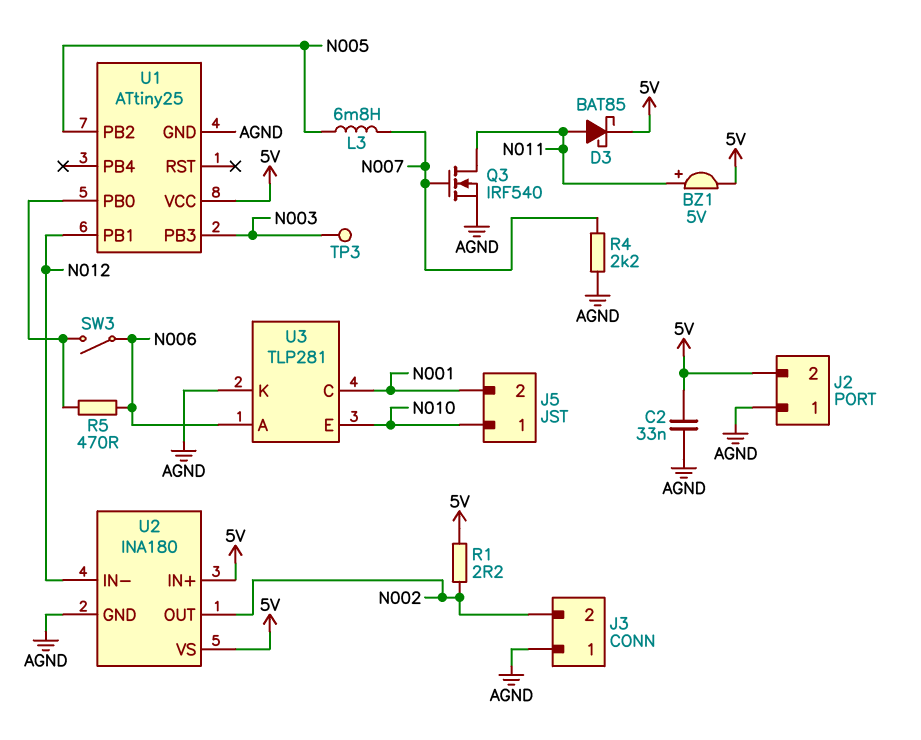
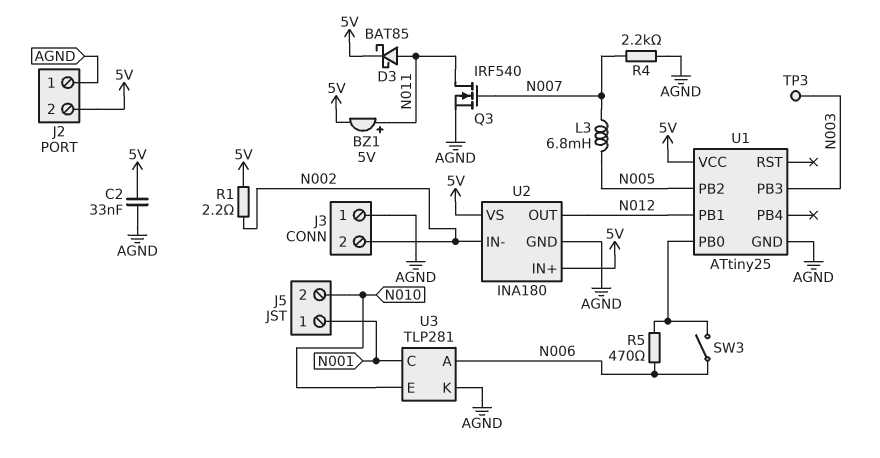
J5 pin 1: N010 -> N001
J5 pin 2: N001 -> N010
U2 pin IN-: N012 -> N002
U2 pin OUT: N002 -> N012

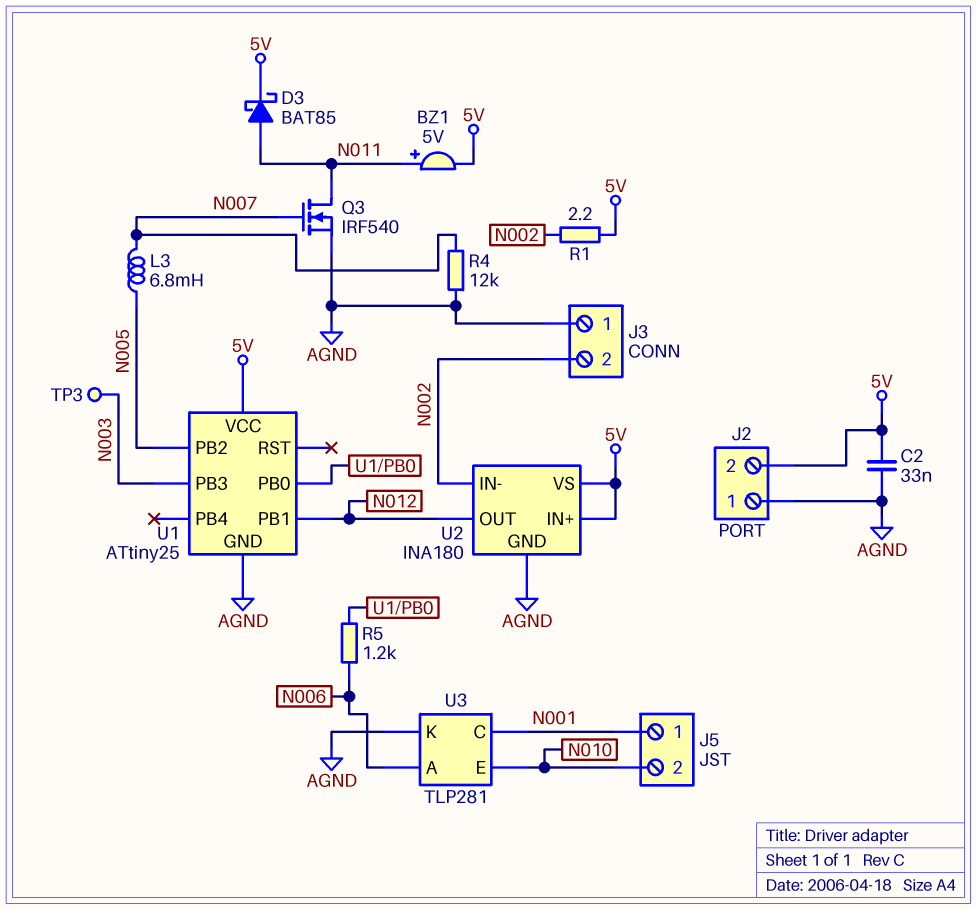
R4: 2.2k (AGND, N007) -> 12k (AGND, N007)
R5: 470 (N006, U1/PB0) -> 1.2k (N006, U1/PB0)
SW3: switch (N006, U1/PB0) -> none

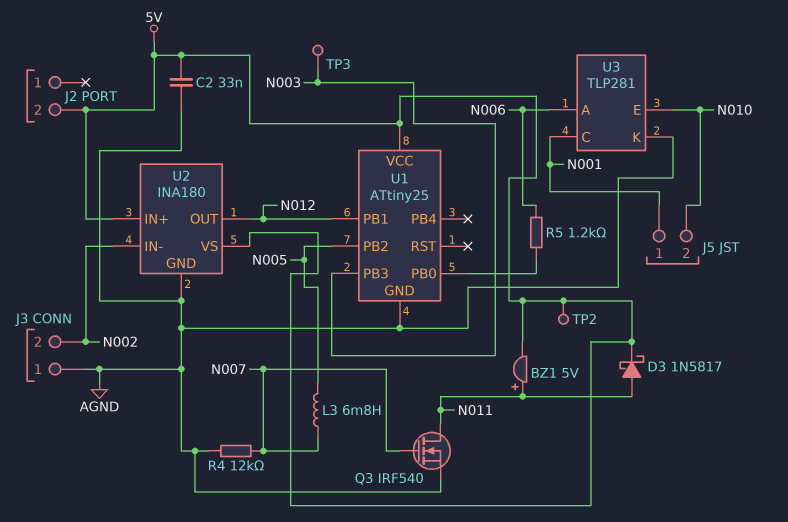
D3: schottky BAT85 (A N011, K 5V) -> schottky 1N5817 (A N011, K 5V)
J2 pin 1: AGND -> none
R1: 2.2 (5V, N002) -> none
TP2: none -> test point (5V)

